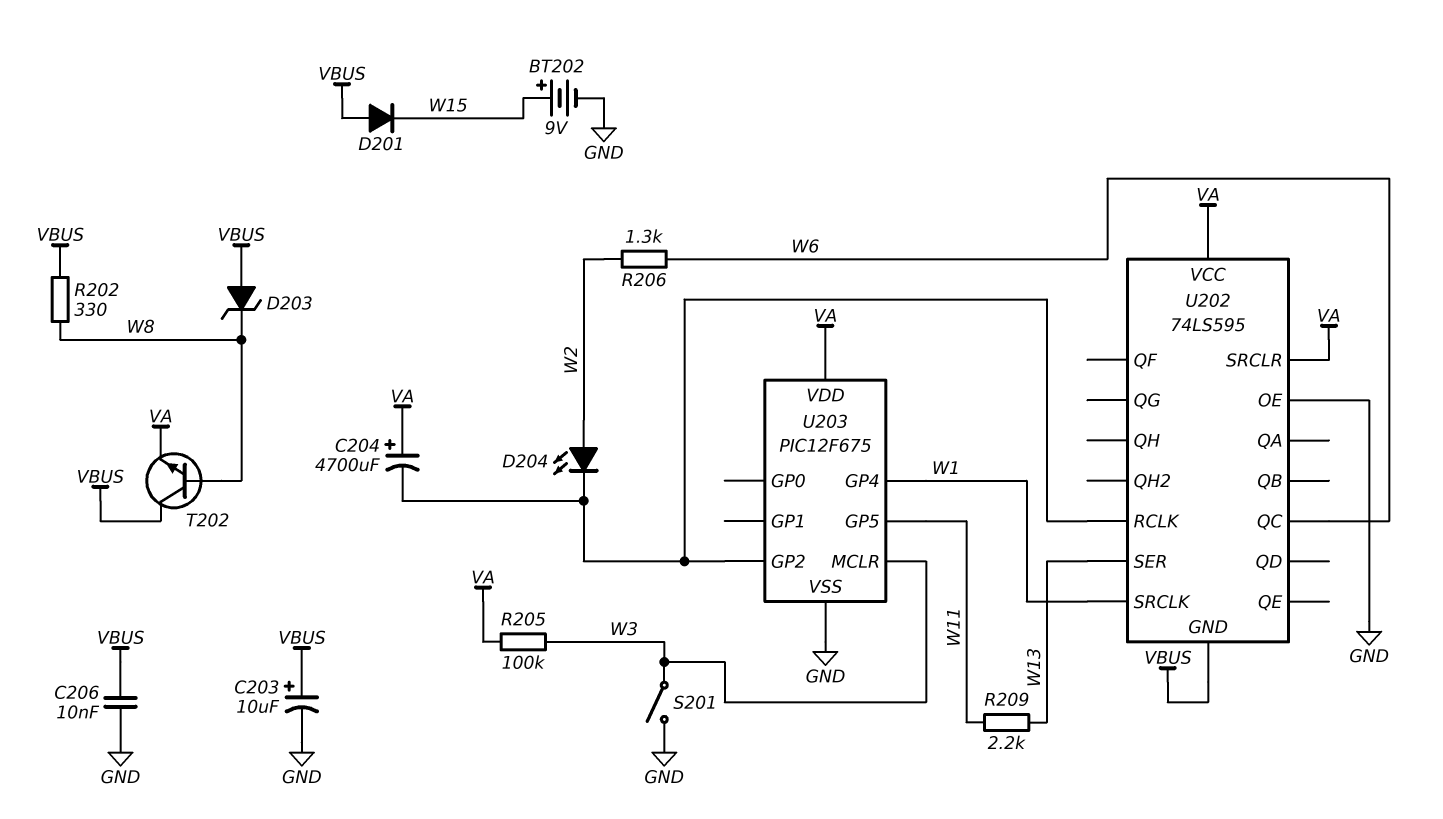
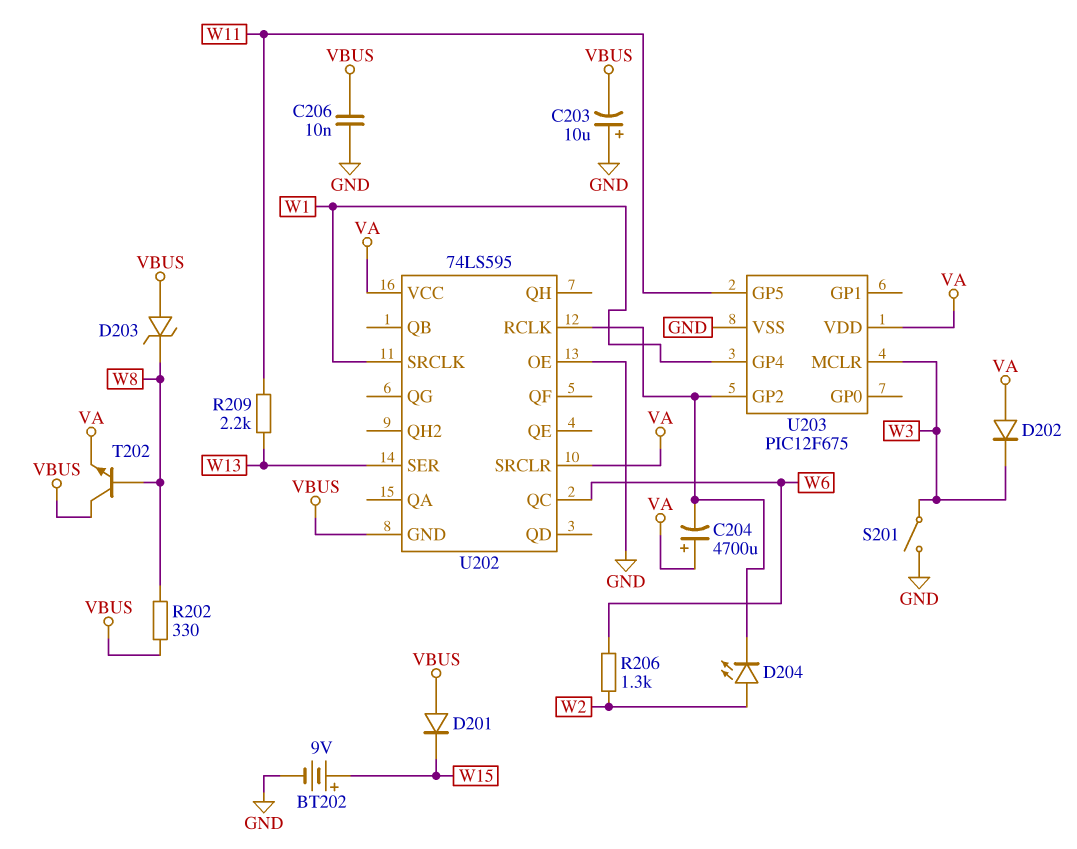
C203: 10uF (plus VBUS, minus GND) -> 10uF (plus GND, minus VBUS)
D202: none -> diode (A VA, K W3)
R205: 100k (VA, W3) -> none

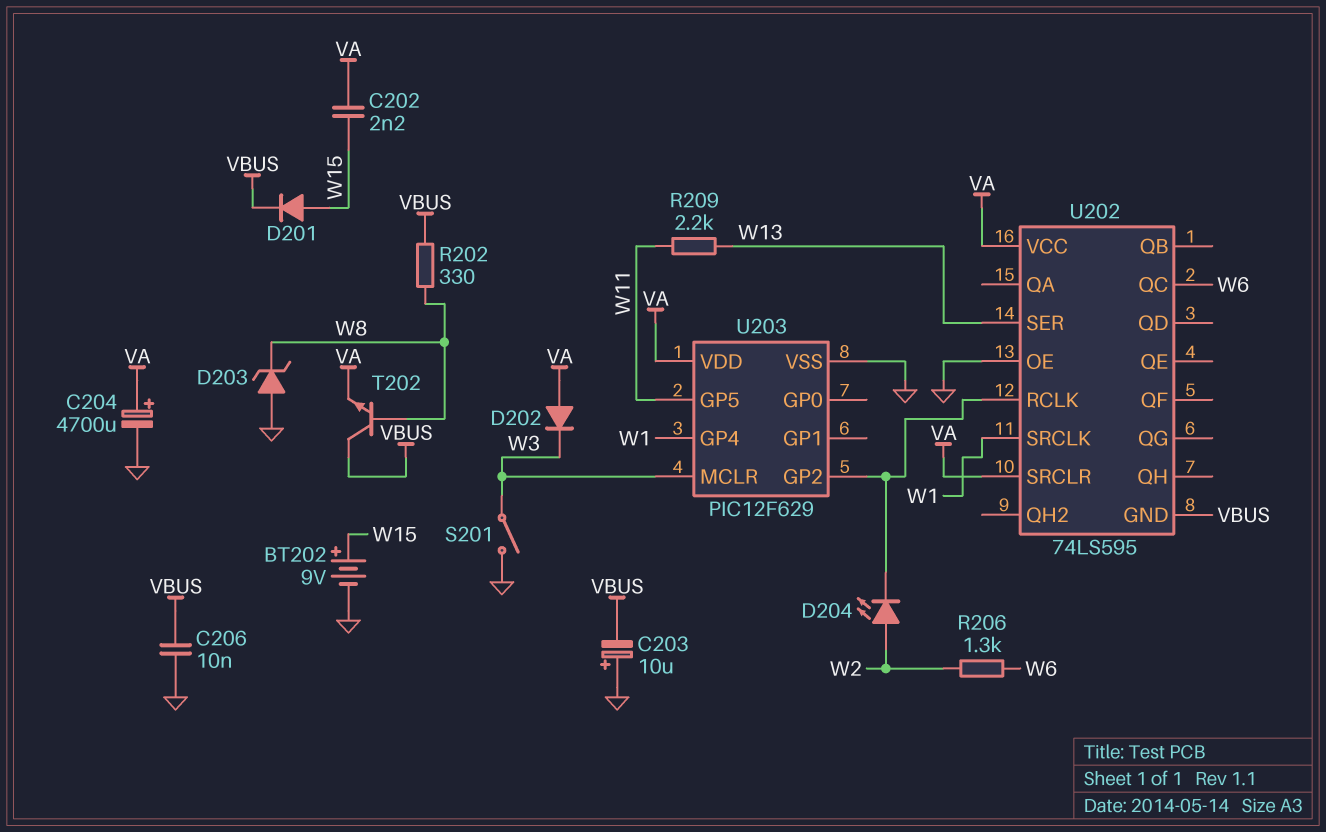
C202: none -> 2.2nF (VA, W15)
C204: 4700uF (plus VA, minus U202/RCLK) -> 4700uF (plus VA, minus GND)
D201: diode (A VBUS, K W15) -> diode (A W15, K VBUS)
D203: zener (A VBUS, K W8) -> zener (A GND, K W8)
U203: PIC12F675 -> PIC12F629

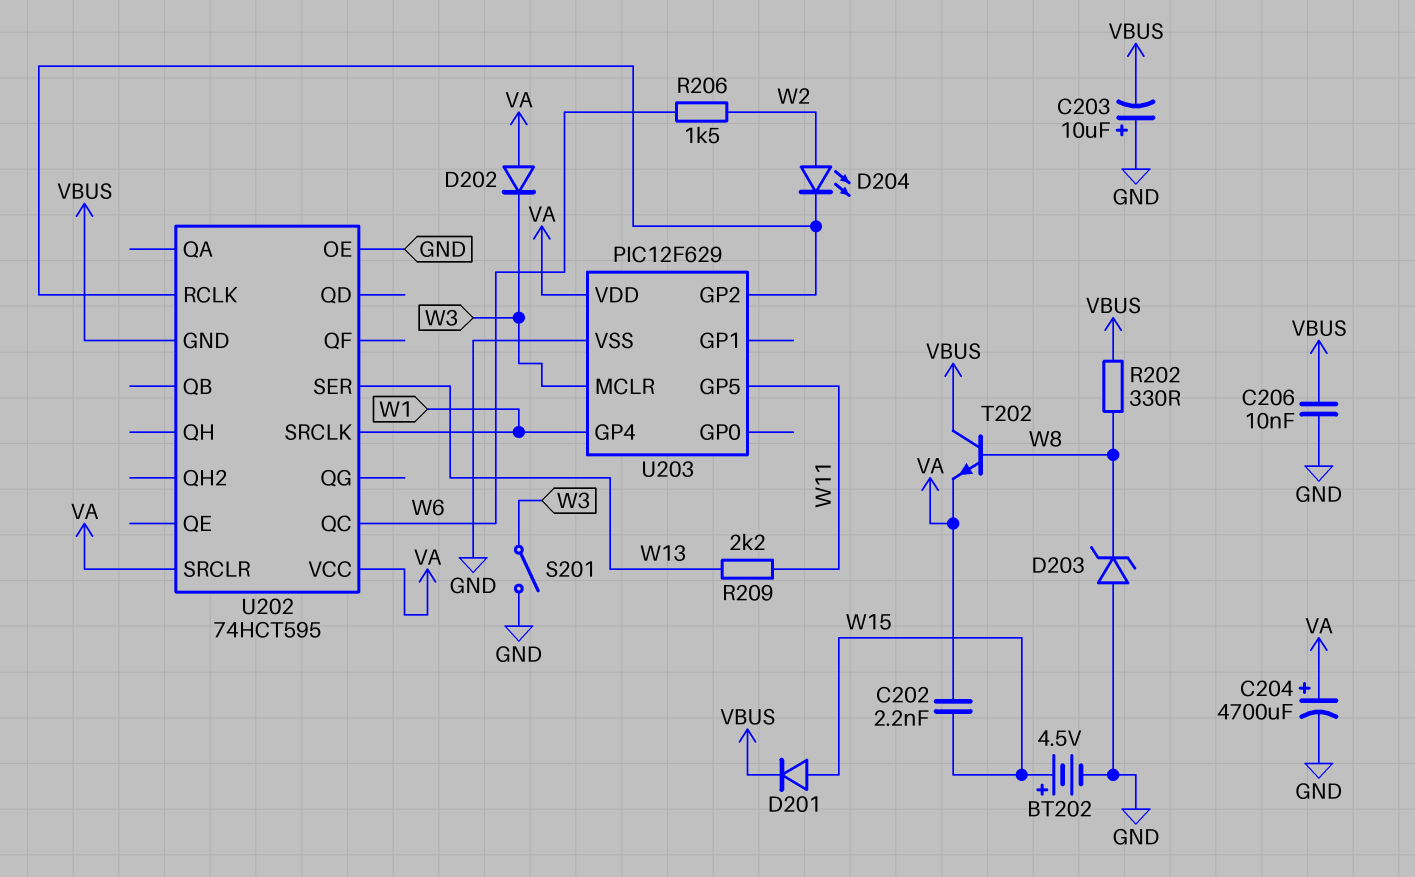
BT202: 9V (plus W15, minus GND) -> 4.5V (plus W15, minus GND)
R206: 1.3k (W2, W6) -> 1.5k (W2, W6)
U202: 74LS595 -> 74HCT595

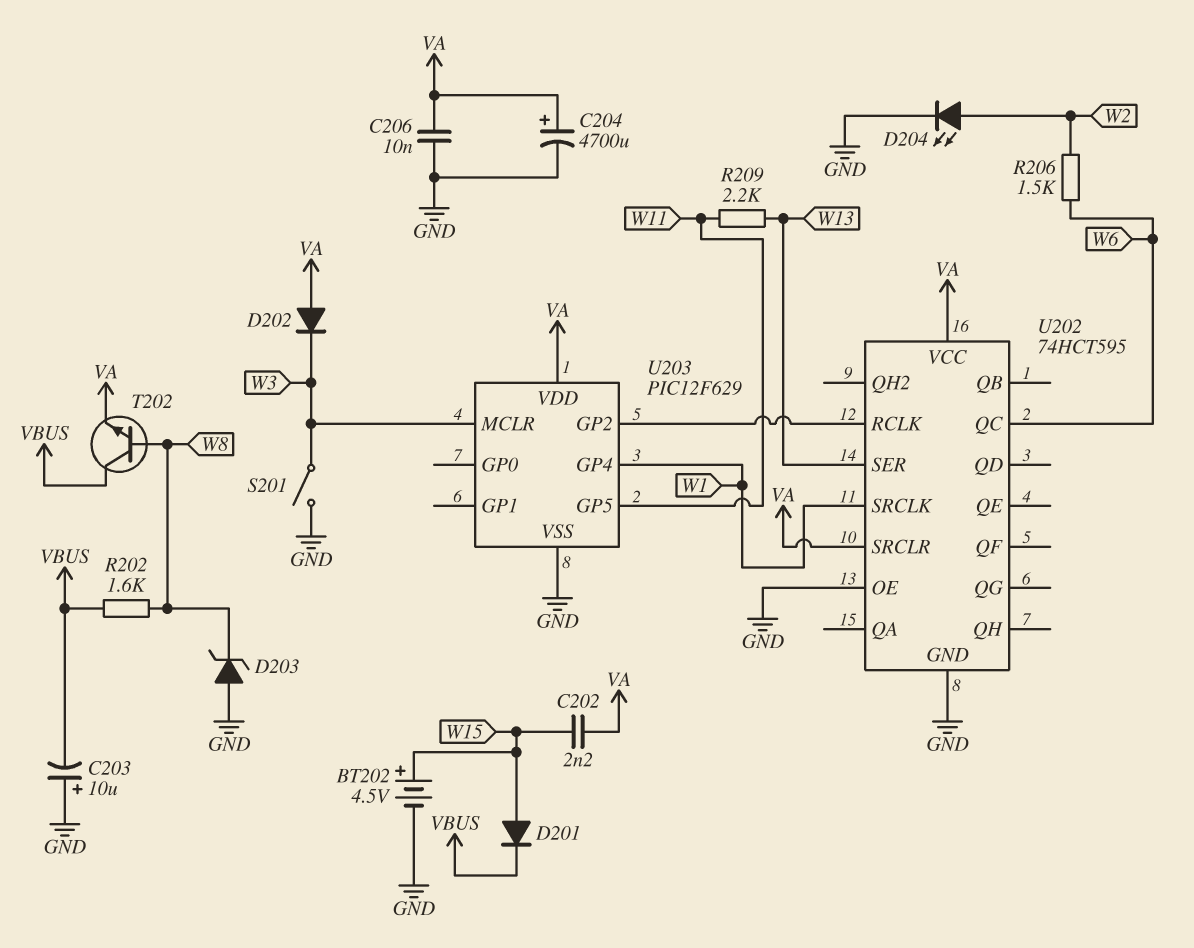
C206: 10nF (GND, VBUS) -> 10nF (GND, VA)
D204: LED (A W2, K U202/RCLK) -> LED (A W2, K GND)
R202: 330 (VBUS, W8) -> 1.6k (VBUS, W8)
U202 pin GND: VBUS -> GND

